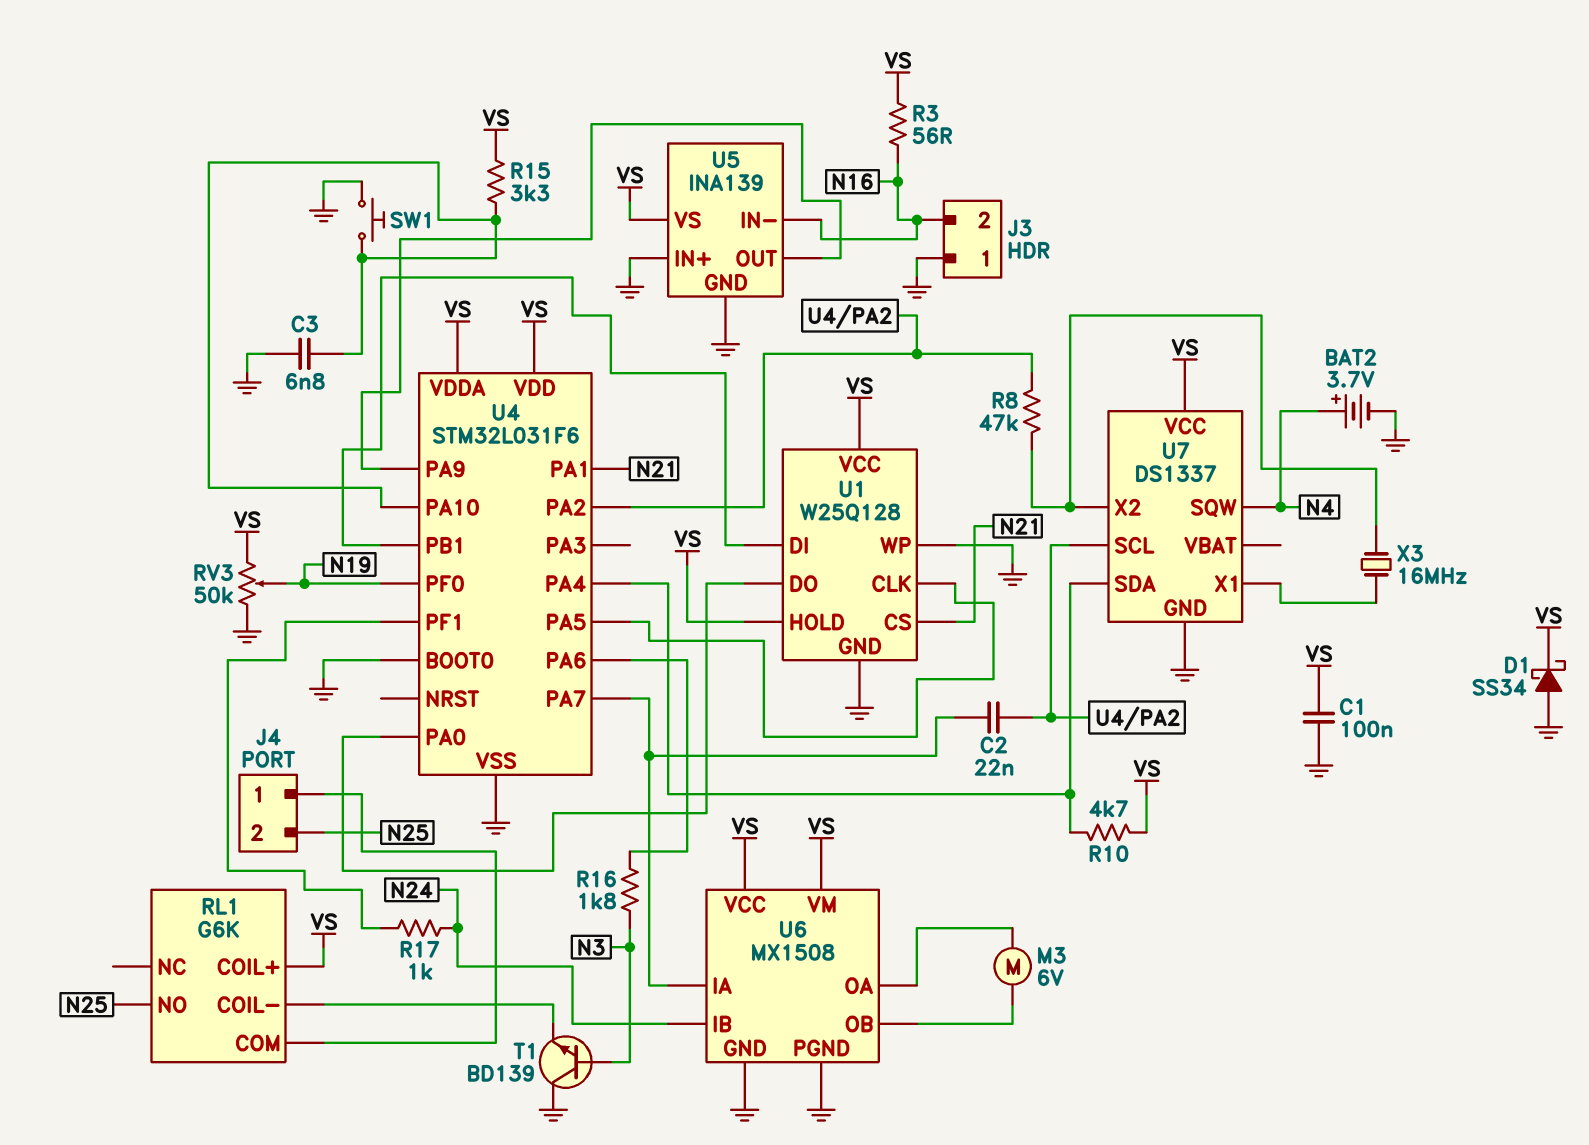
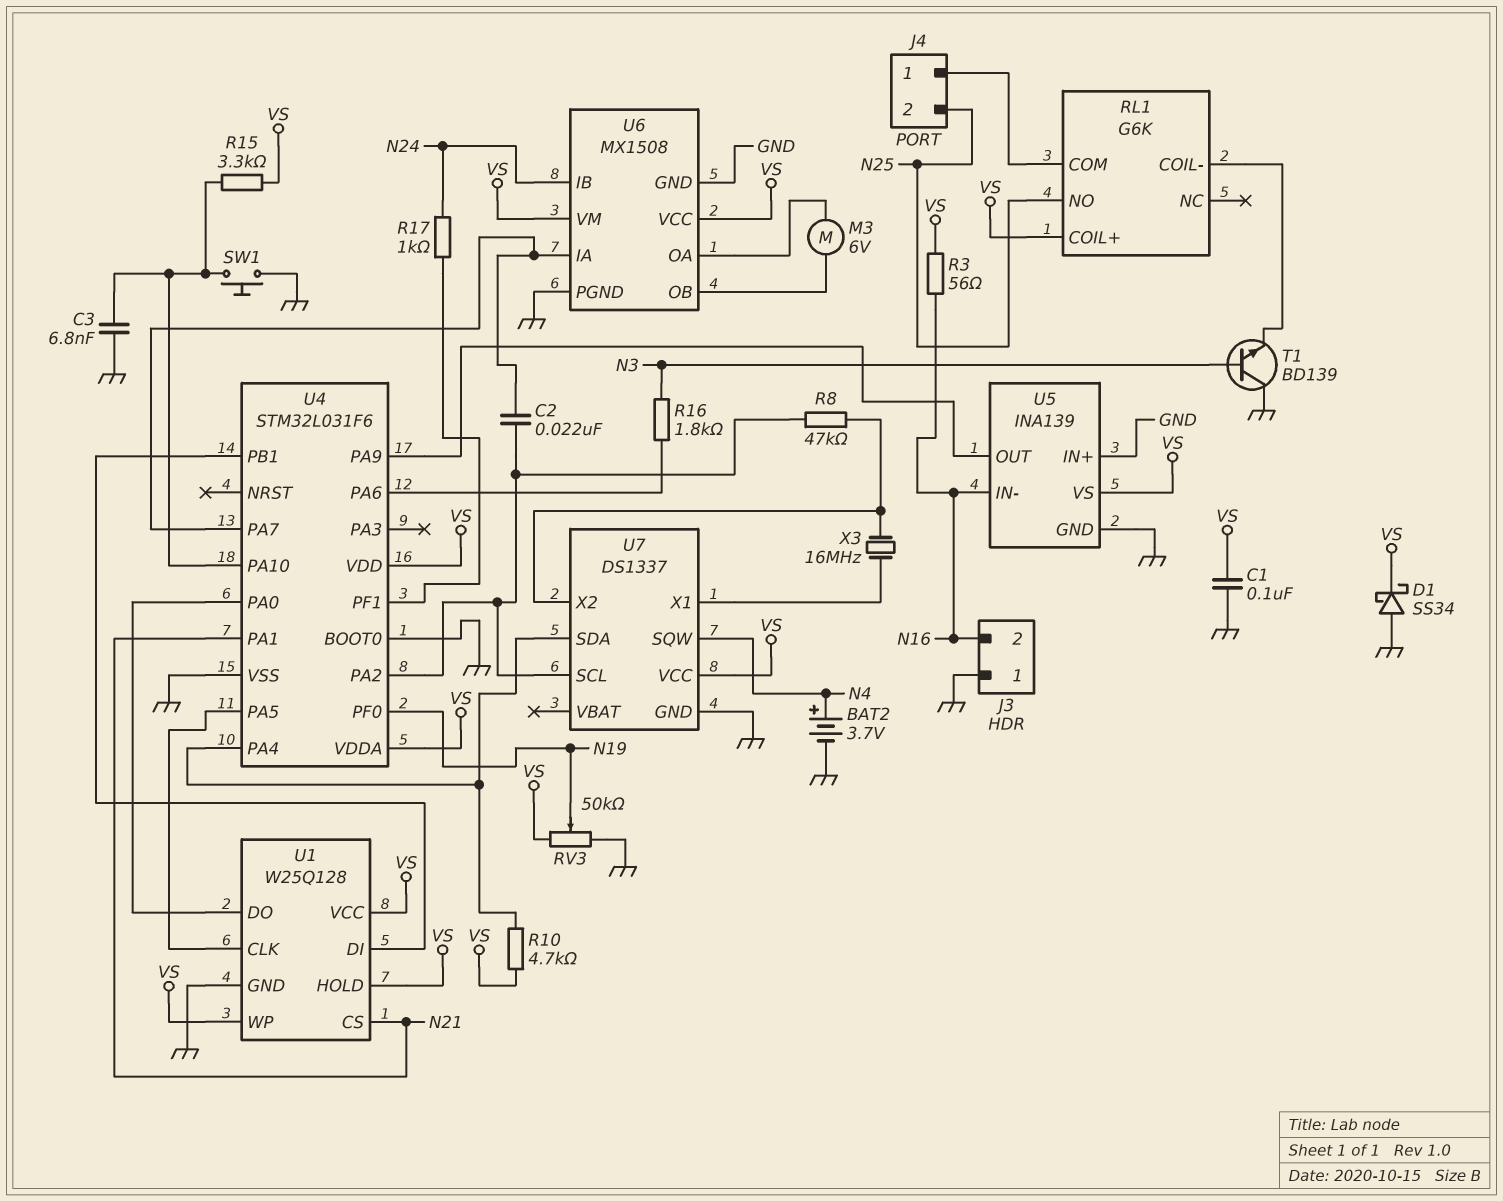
U1 pin WP: GND -> VS

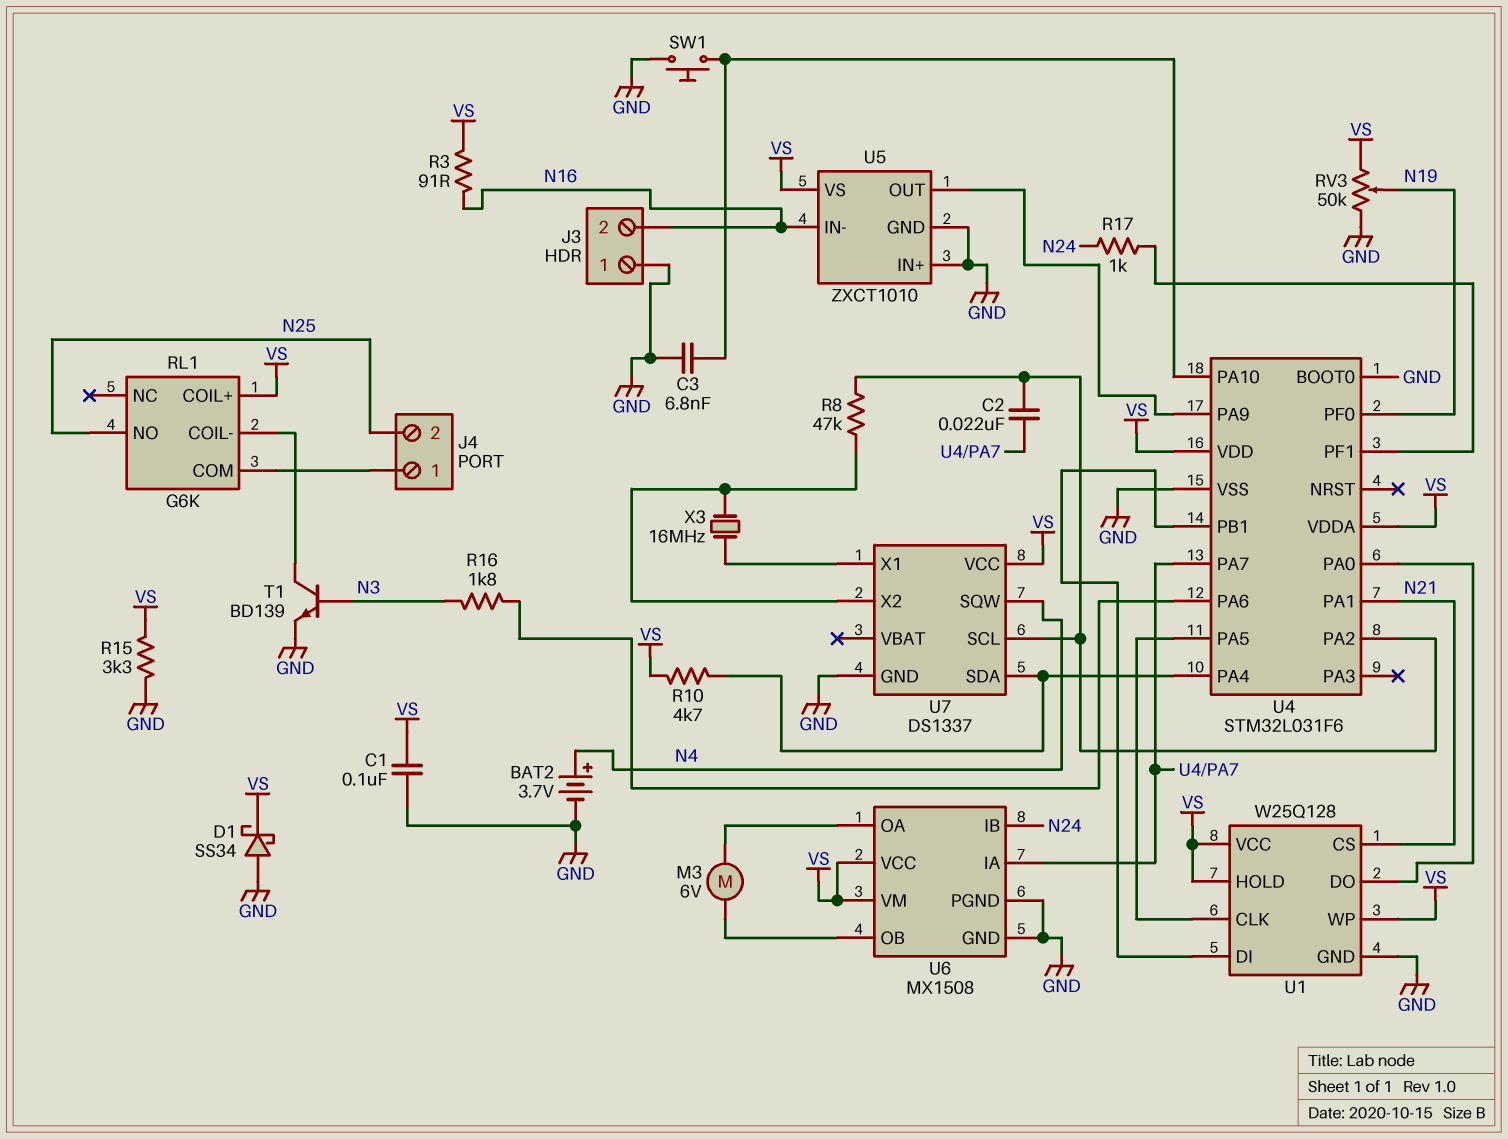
R3: 56 (N16, VS) -> 91 (N16, VS)
R15: 3.3k (U4/PA10, VS) -> 3.3k (GND, VS)
T1: NPN BD139 (B N3, C GND, E RL1/COIL-) -> NPN BD139 (B N3, C RL1/COIL-, E GND)
U5: INA139 -> ZXCT1010

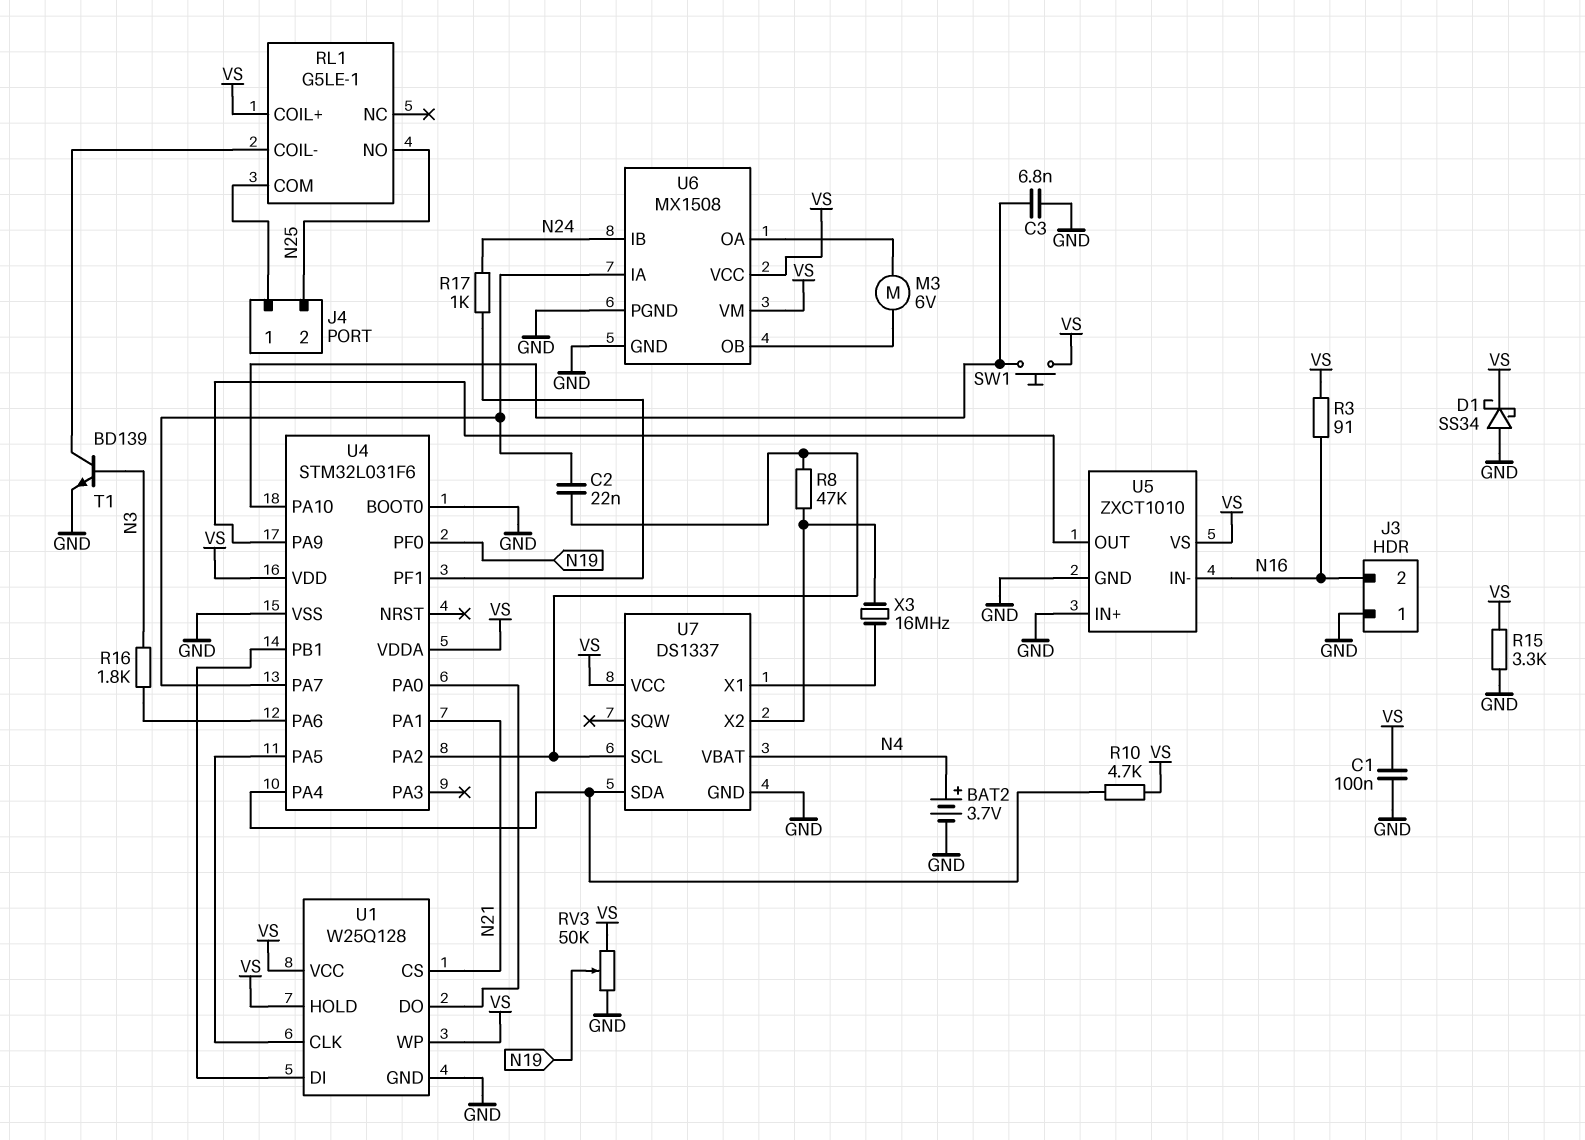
RL1: G6K -> G5LE-1
SW1: button (GND, U4/PA10) -> button (U4/PA10, VS)
U7 pin SQW: N4 -> none
U7 pin VBAT: none -> N4

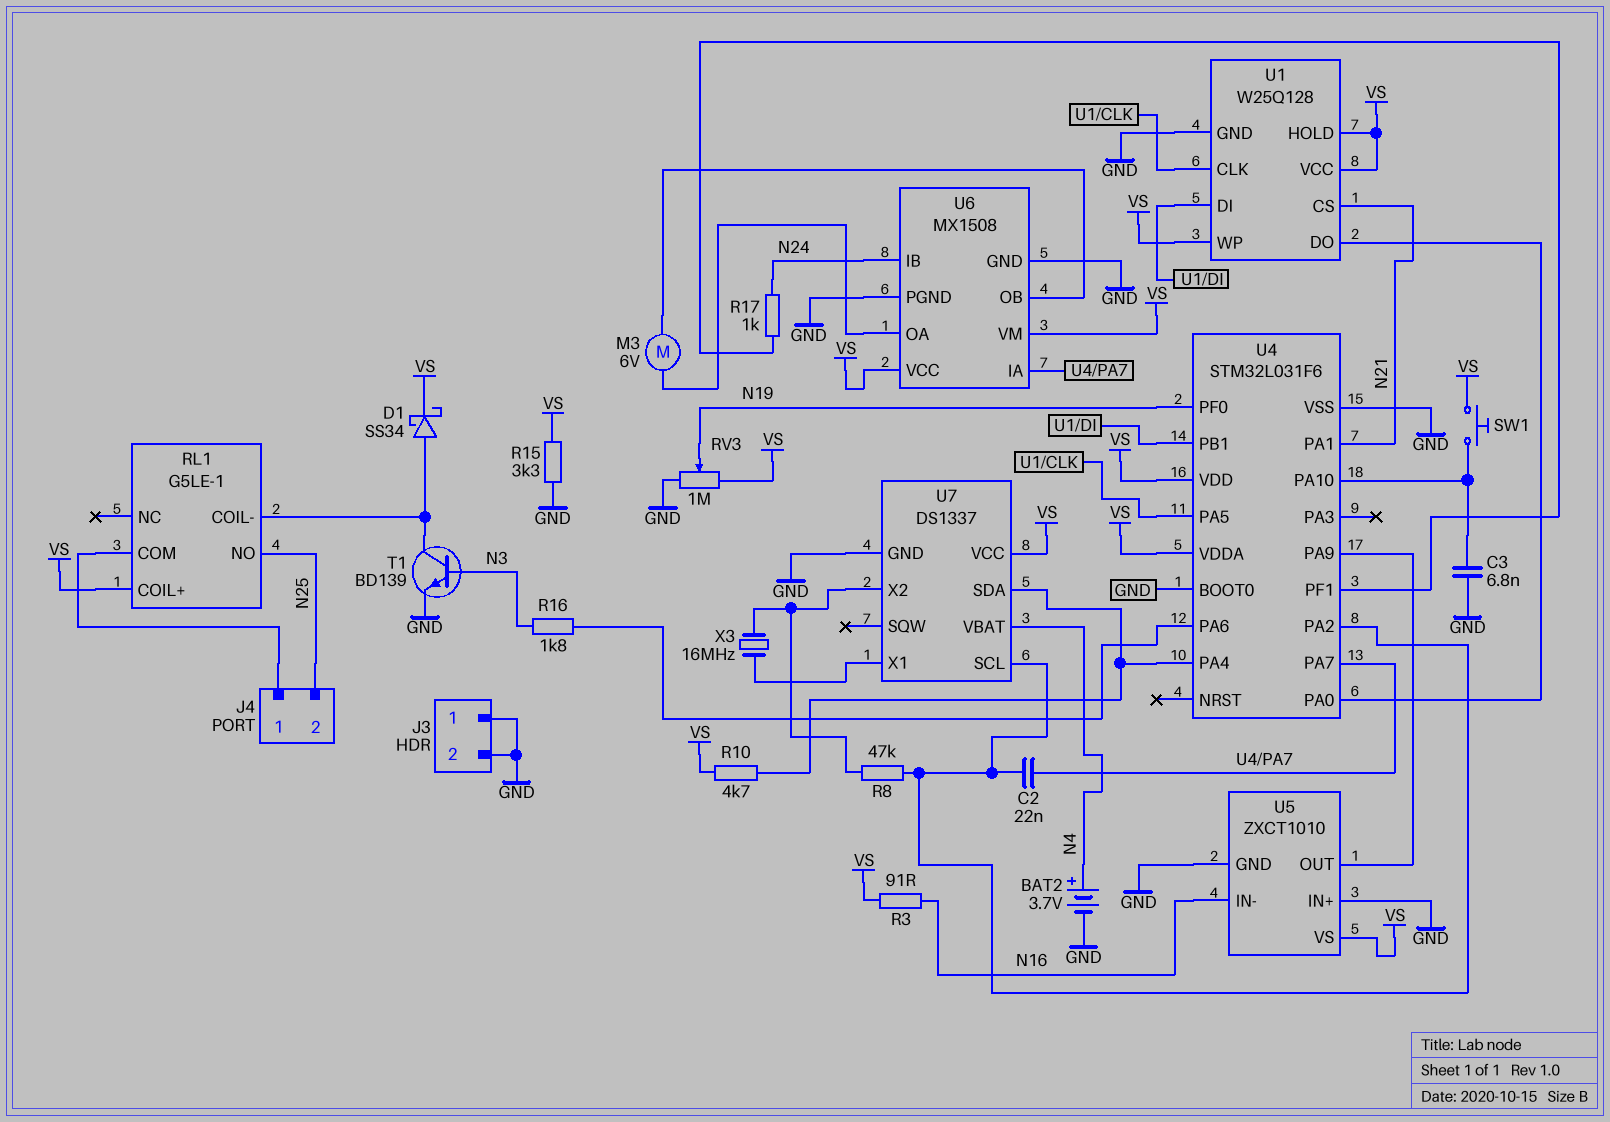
C1: 100nF (GND, VS) -> none
D1: schottky SS34 (A GND, K VS) -> schottky SS34 (A RL1/COIL-, K VS)
J3 pin 2: N16 -> GND
RV3: 50k (GND, VS, wiper N19) -> 1M (GND, VS, wiper N19)

